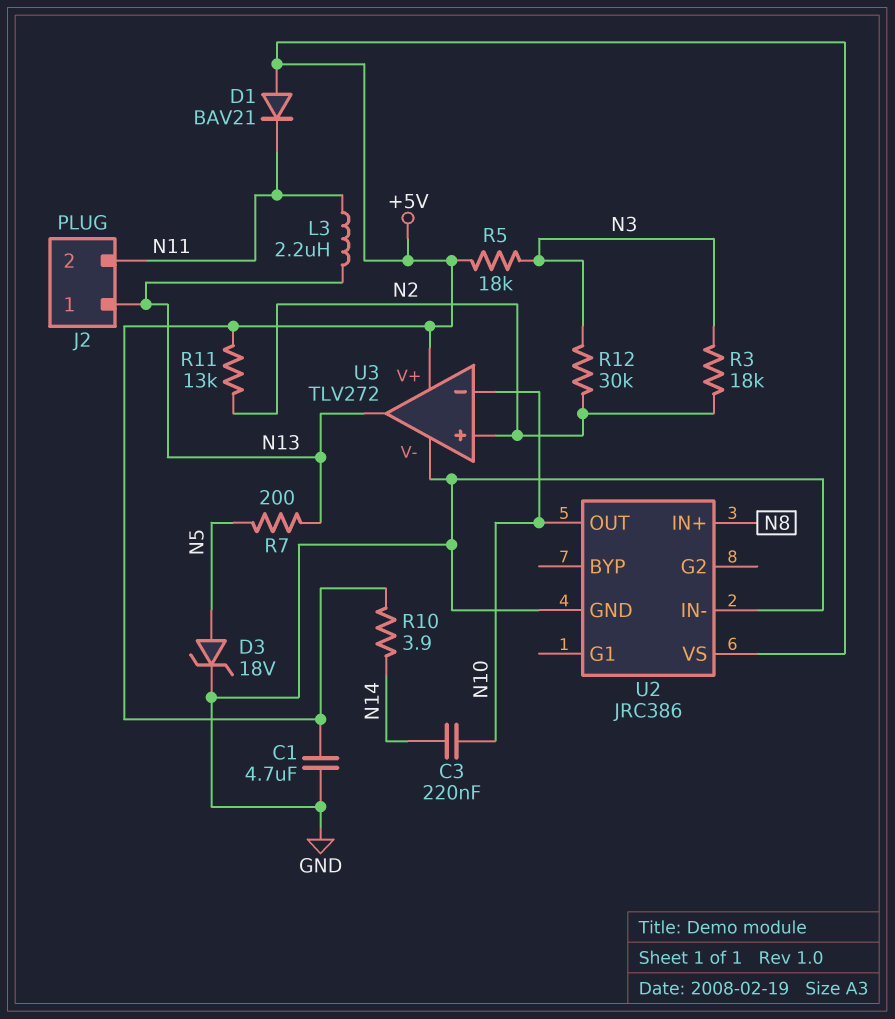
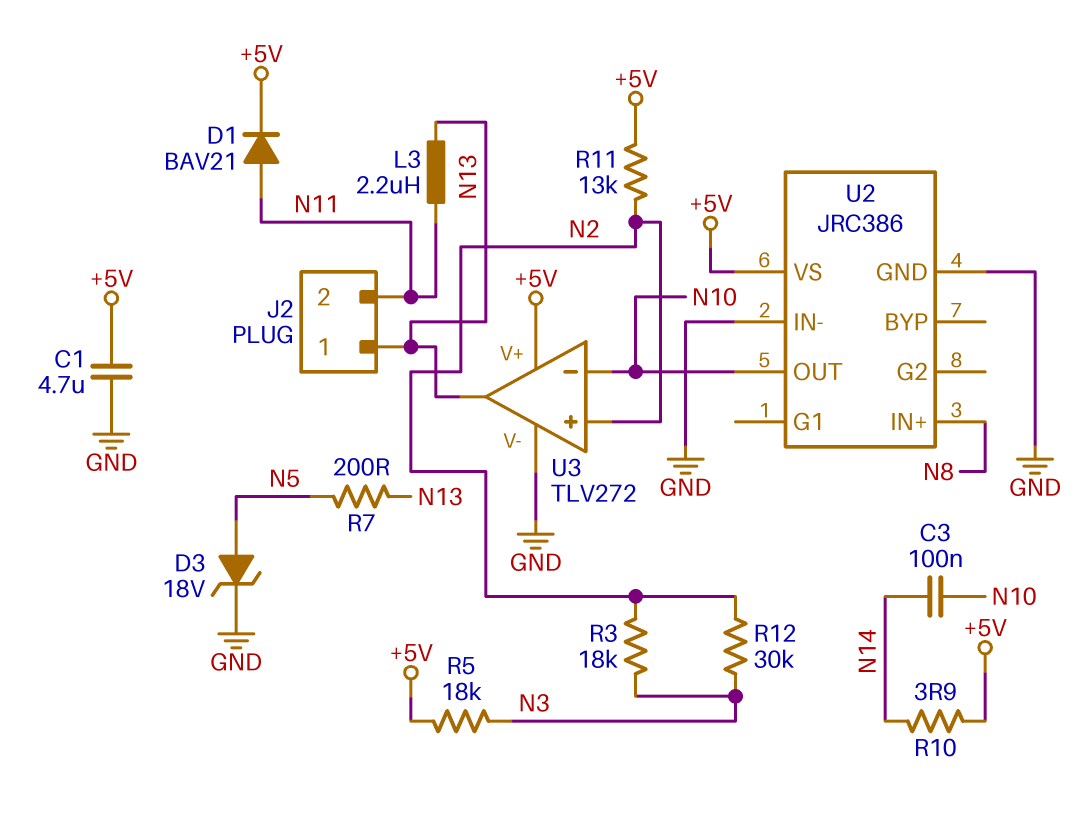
C3: 220nF (N10, N14) -> 100nF (N10, N14)
D1: diode BAV21 (A +5V, K N11) -> diode BAV21 (A N11, K +5V)

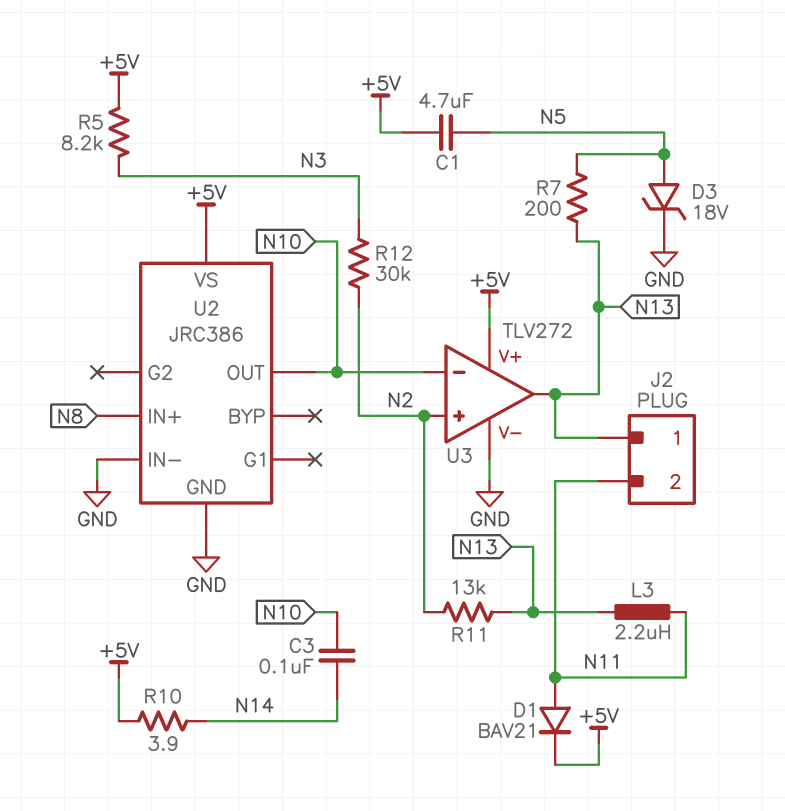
C1: 4.7uF (+5V, GND) -> 4.7uF (+5V, N5)
R3: 18k (N2, N3) -> none
R5: 18k (+5V, N3) -> 8.2k (+5V, N3)
R11: 13k (+5V, N2) -> 13k (N2, N13)

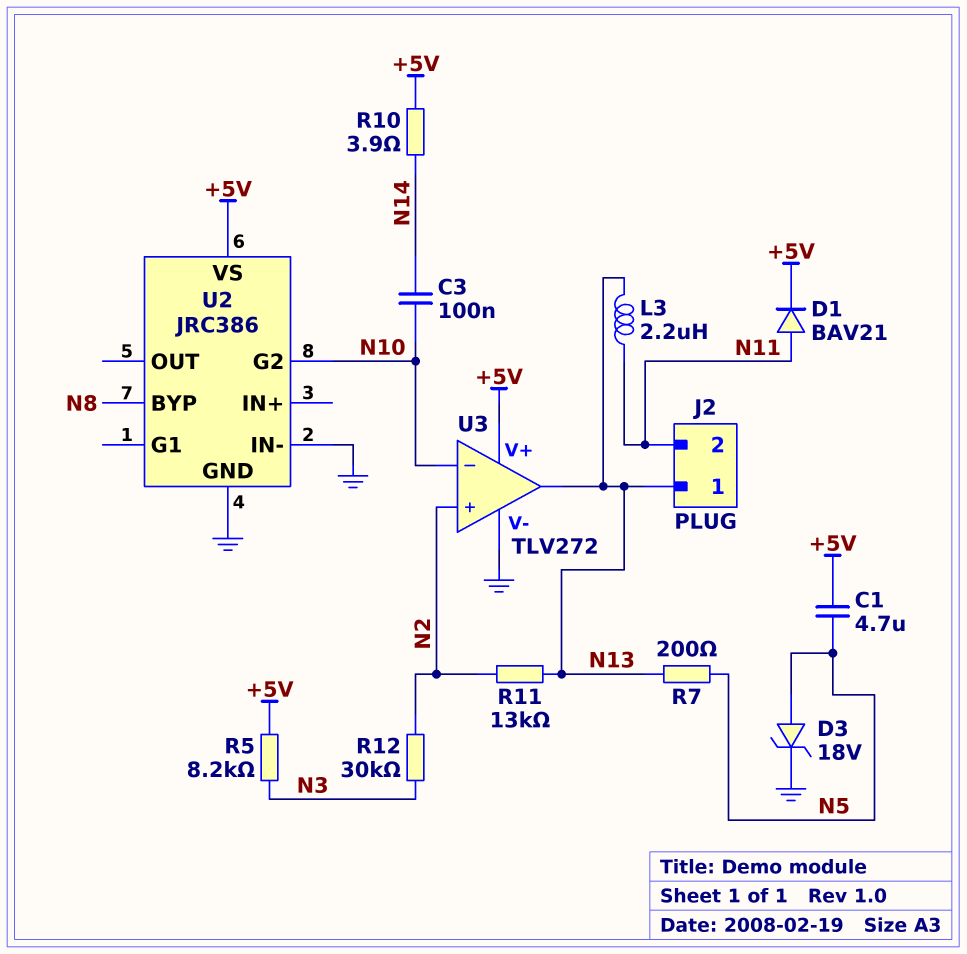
U2 pin BYP: none -> N8
U2 pin G2: none -> N10
U2 pin IN+: N8 -> none
U2 pin OUT: N10 -> none

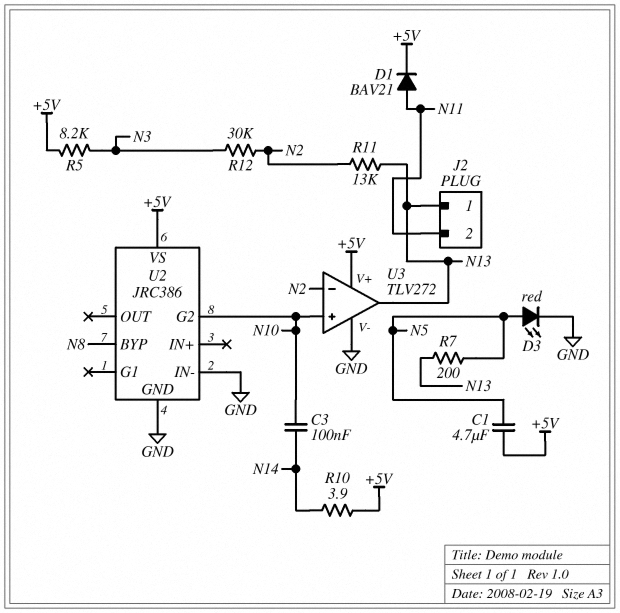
D3: zener 18V (A N5, K GND) -> LED red (A N5, K GND)
L3: 2.2uH (N11, N13) -> none
U3 pin in+: N2 -> N10
U3 pin in-: N10 -> N2

